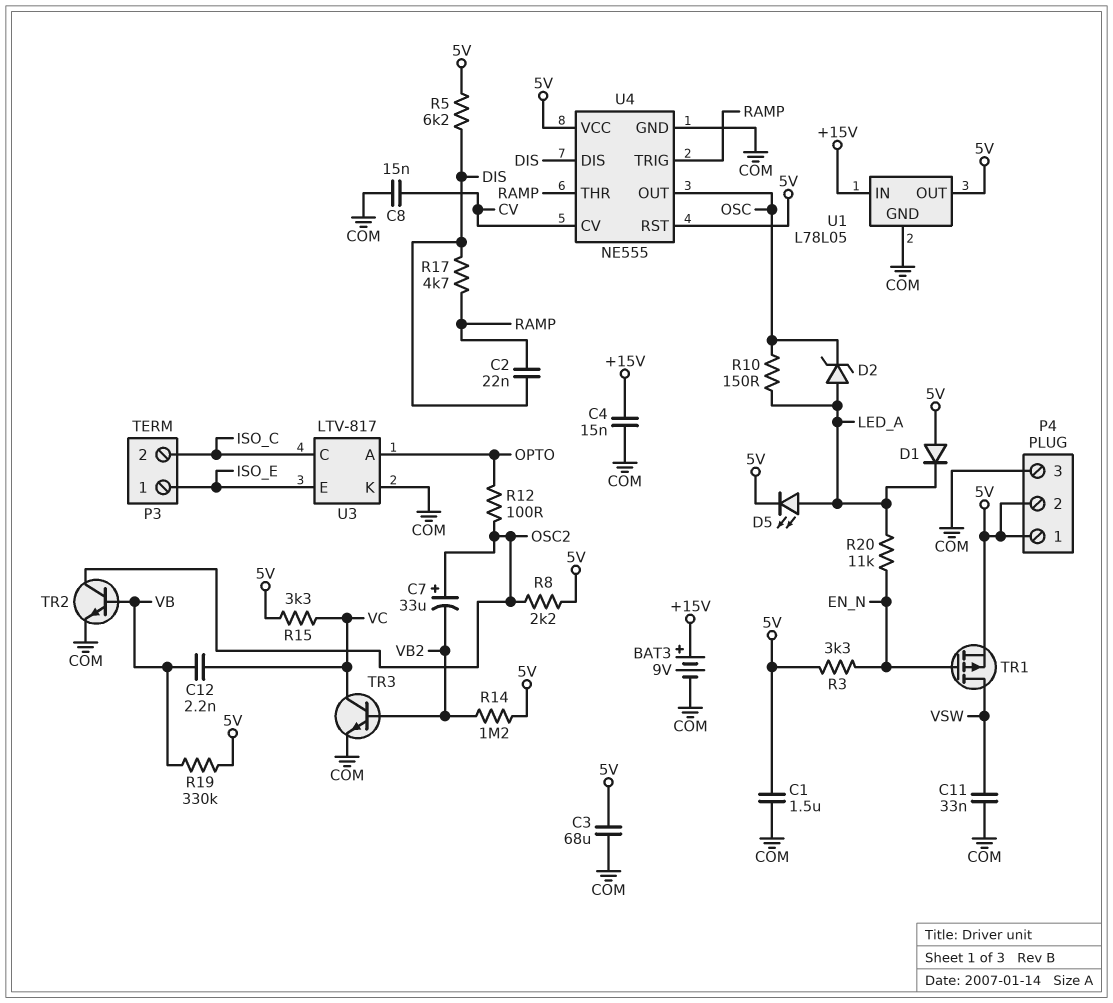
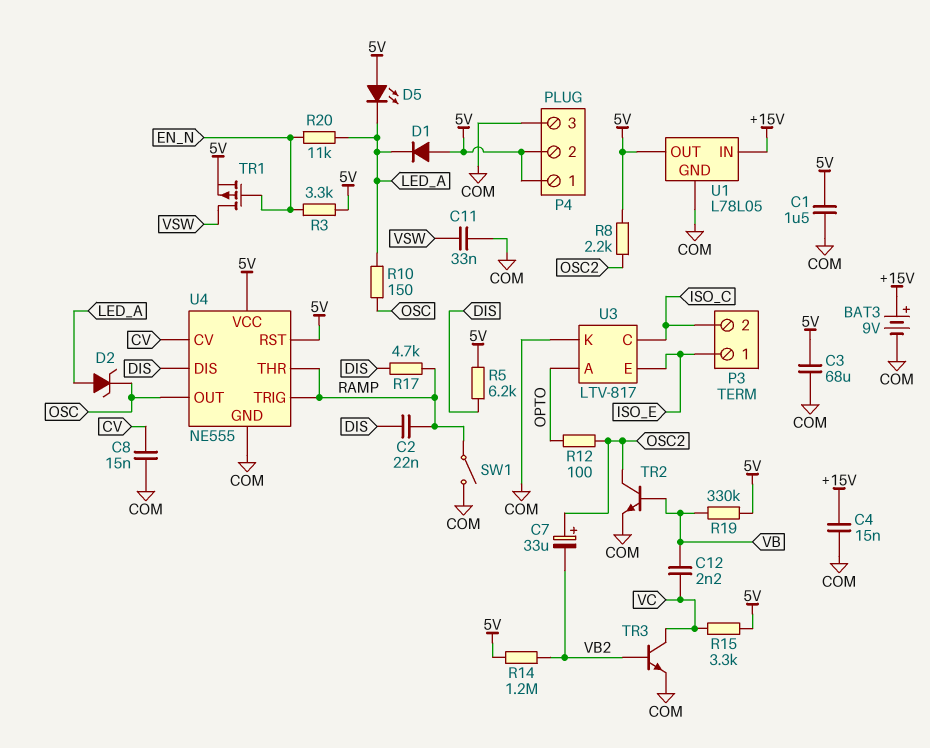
D5: LED (A LED_A, K 5V) -> LED (A 5V, K LED_A)
SW1: none -> switch (COM, RAMP)

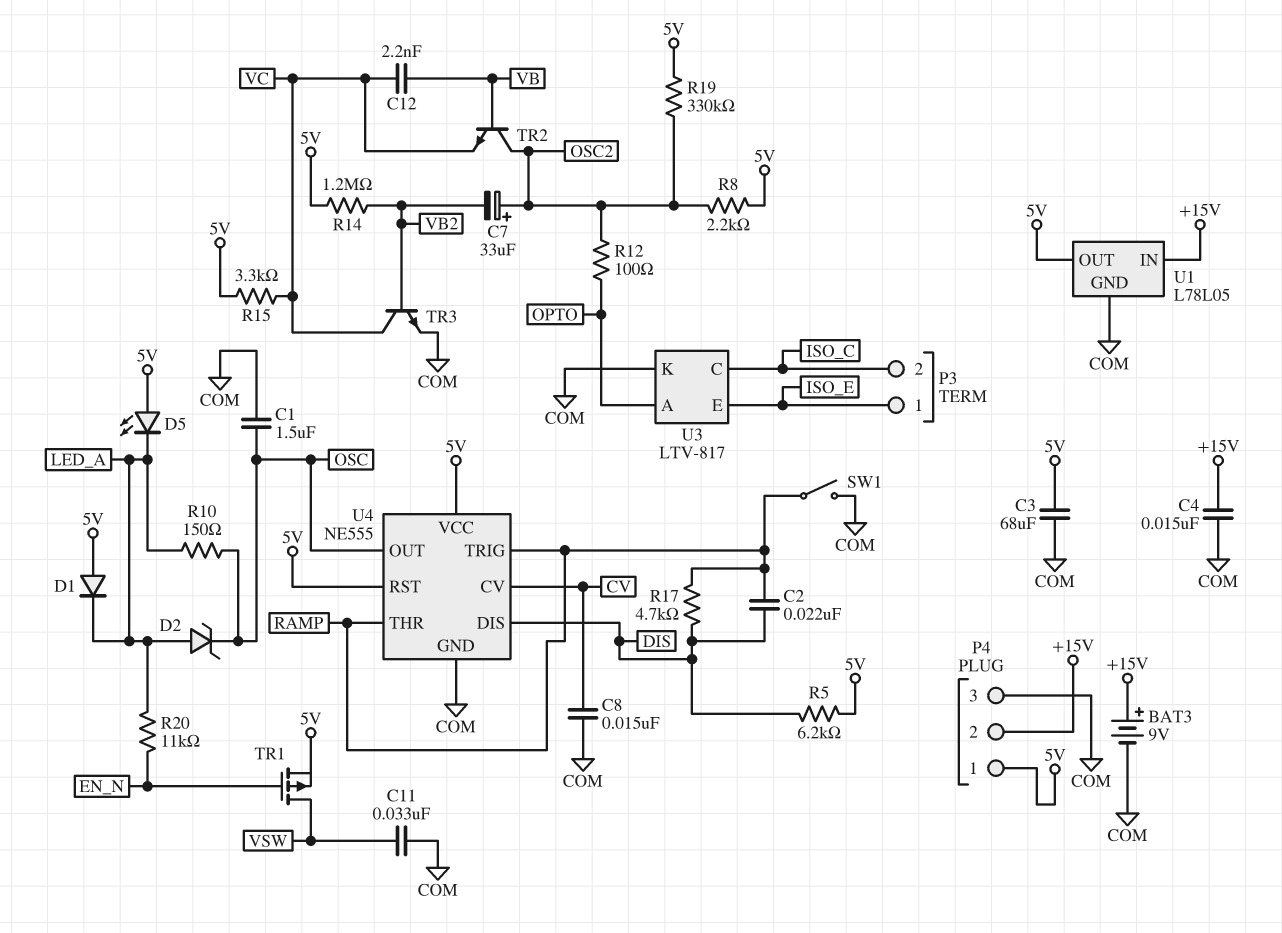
C1: 1.5uF (5V, COM) -> 1.5uF (COM, OSC)
P4 pin 2: 5V -> +15V
R3: 3.3k (5V, EN_N) -> none
R19: 330k (5V, VB) -> 330k (5V, OSC2)
TR2: NPN (B VB, C OSC2, E COM) -> NPN (B VB, C OSC2, E VC)

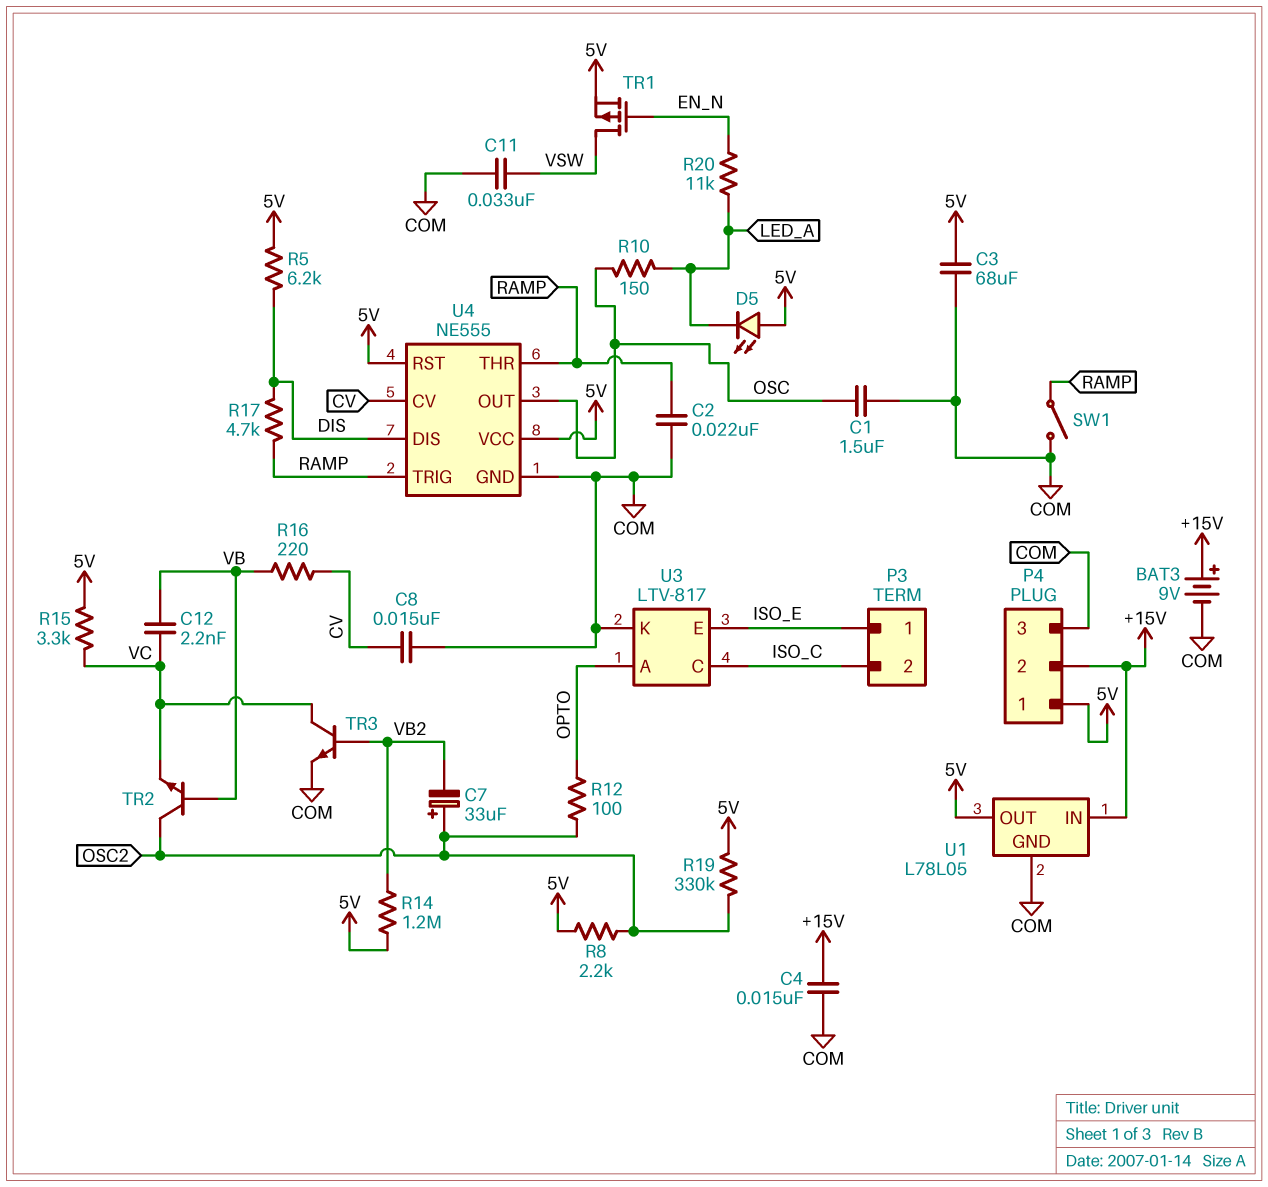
C2: 22nF (DIS, RAMP) -> 22nF (COM, RAMP)
D1: diode (A 5V, K LED_A) -> none
D2: zener (A LED_A, K OSC) -> none
R16: none -> 220 (CV, VB)

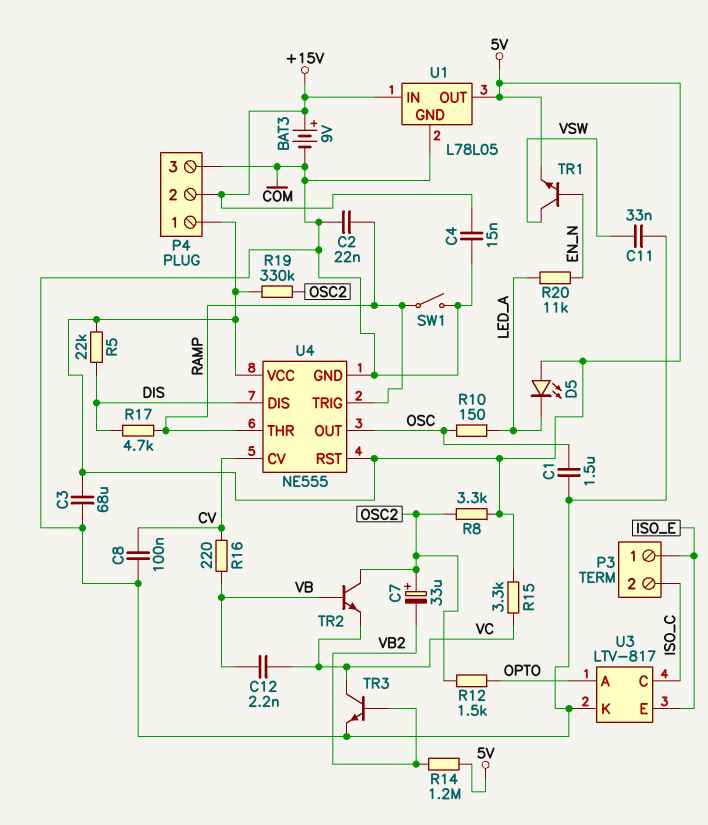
C8: 15nF (COM, CV) -> 100nF (COM, CV)
R5: 6.2k (5V, DIS) -> 22k (5V, DIS)
R8: 2.2k (5V, OSC2) -> 3.3k (5V, OSC2)
R12: 100 (OPTO, OSC2) -> 1.5k (OPTO, OSC2)
TR1: PMOS (G EN_N, D VSW, S 5V) -> NPN (B EN_N, C VSW, E 5V)

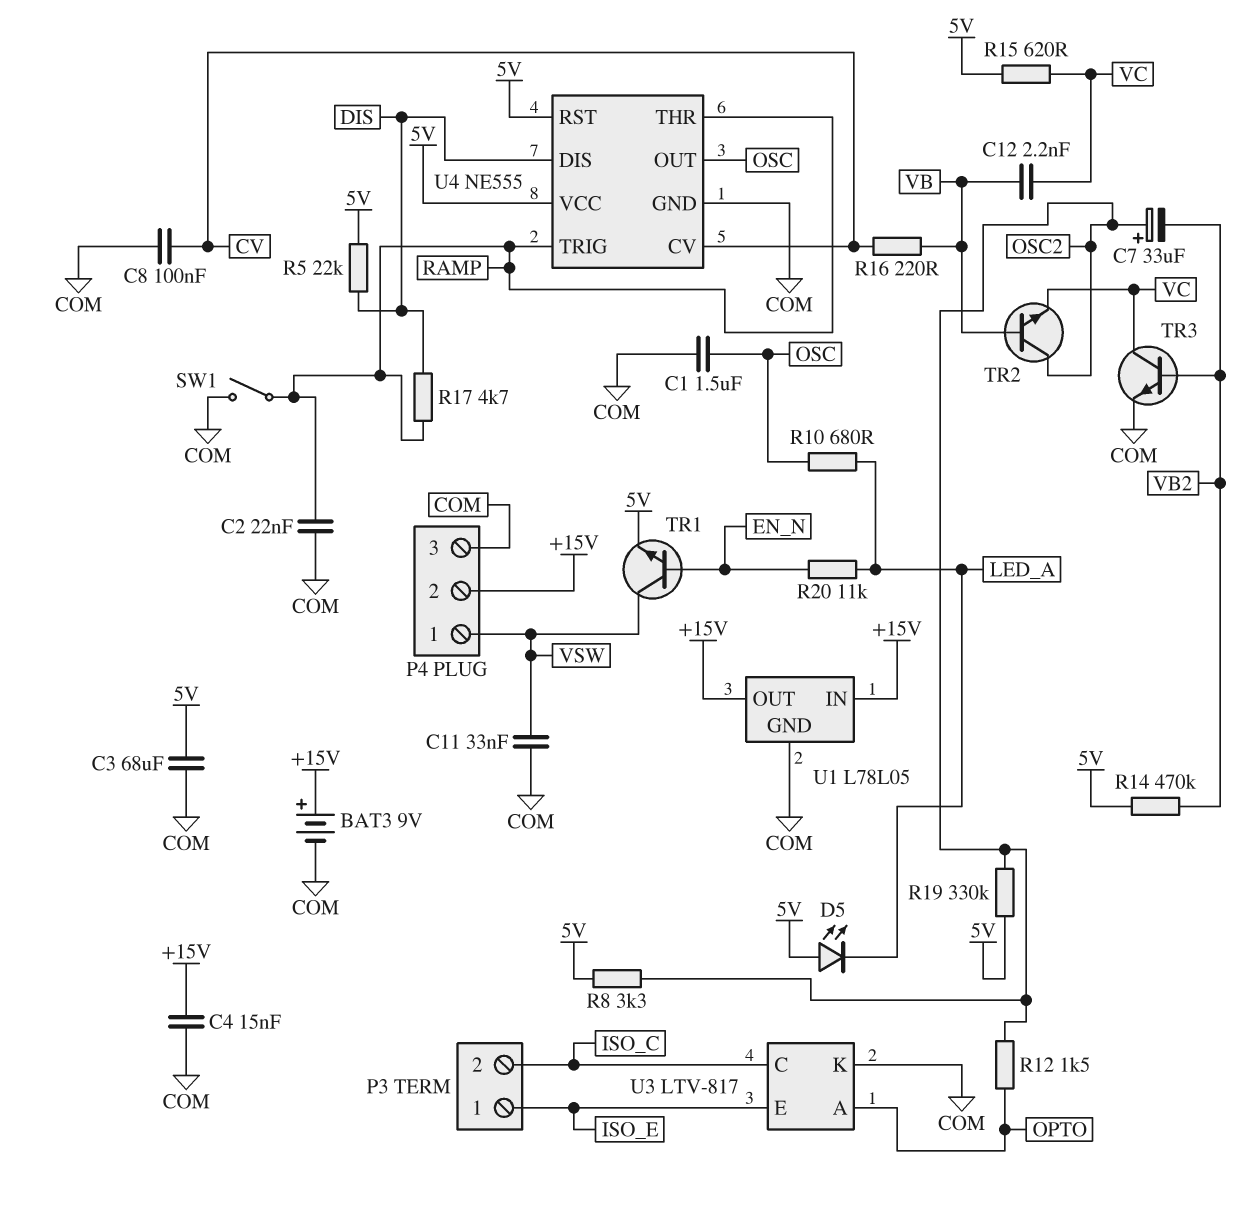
P4 pin 1: 5V -> VSW
R10: 150 (LED_A, OSC) -> 680 (LED_A, OSC)
R14: 1.2M (5V, VB2) -> 470k (5V, VB2)
R15: 3.3k (5V, VC) -> 620 (5V, VC)
U1 pin OUT: 5V -> +15V

